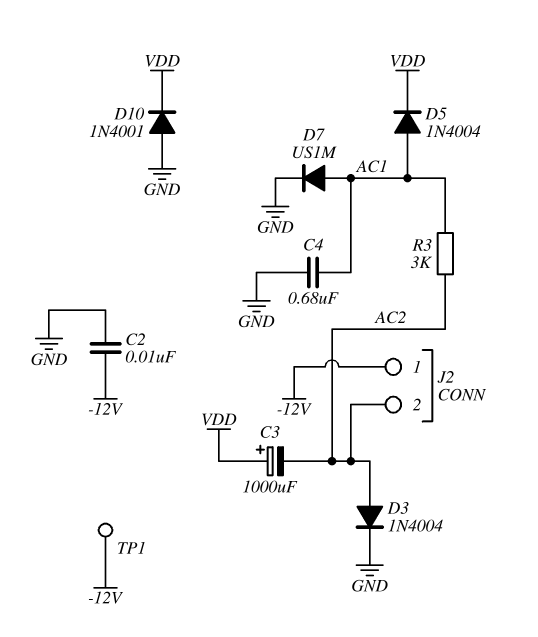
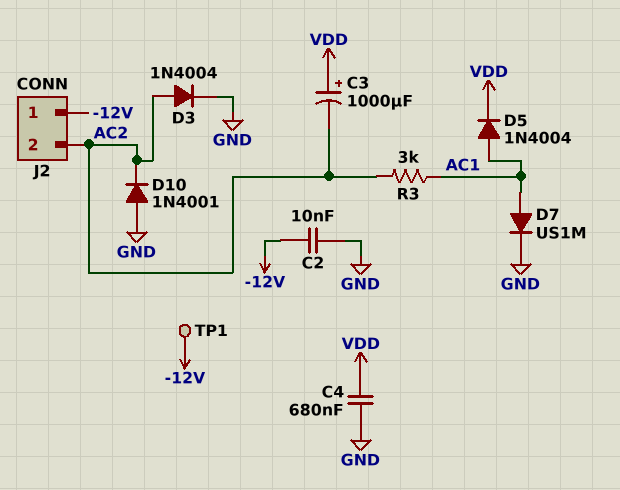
C4: 680nF (AC1, GND) -> 680nF (GND, VDD)
D10: diode 1N4001 (A GND, K VDD) -> diode 1N4001 (A GND, K AC2)

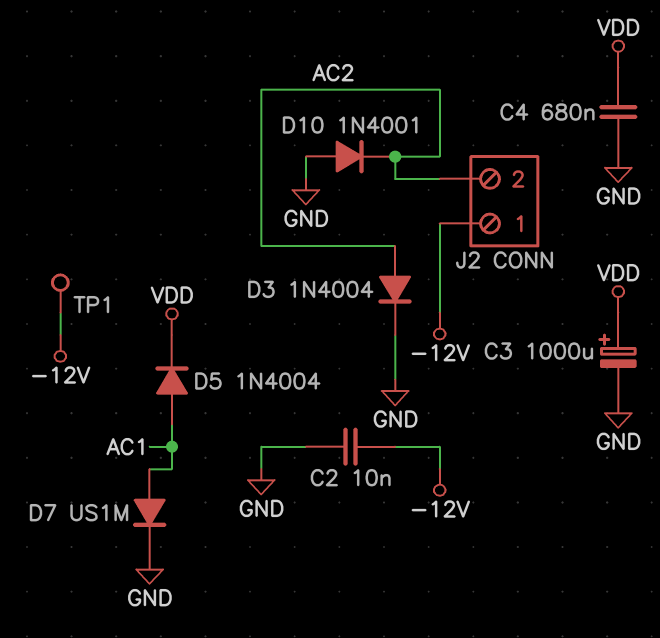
C3: 1000uF (plus VDD, minus AC2) -> 1000uF (plus VDD, minus GND)
R3: 3k (AC1, AC2) -> none

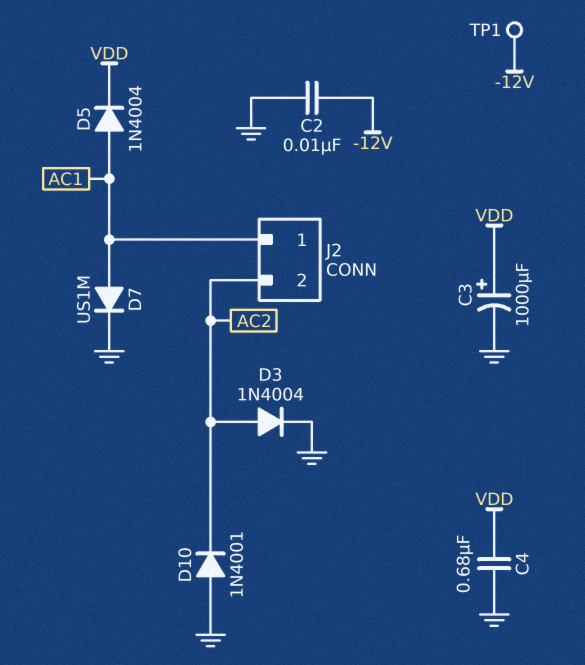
J2 pin 1: -12V -> AC1

